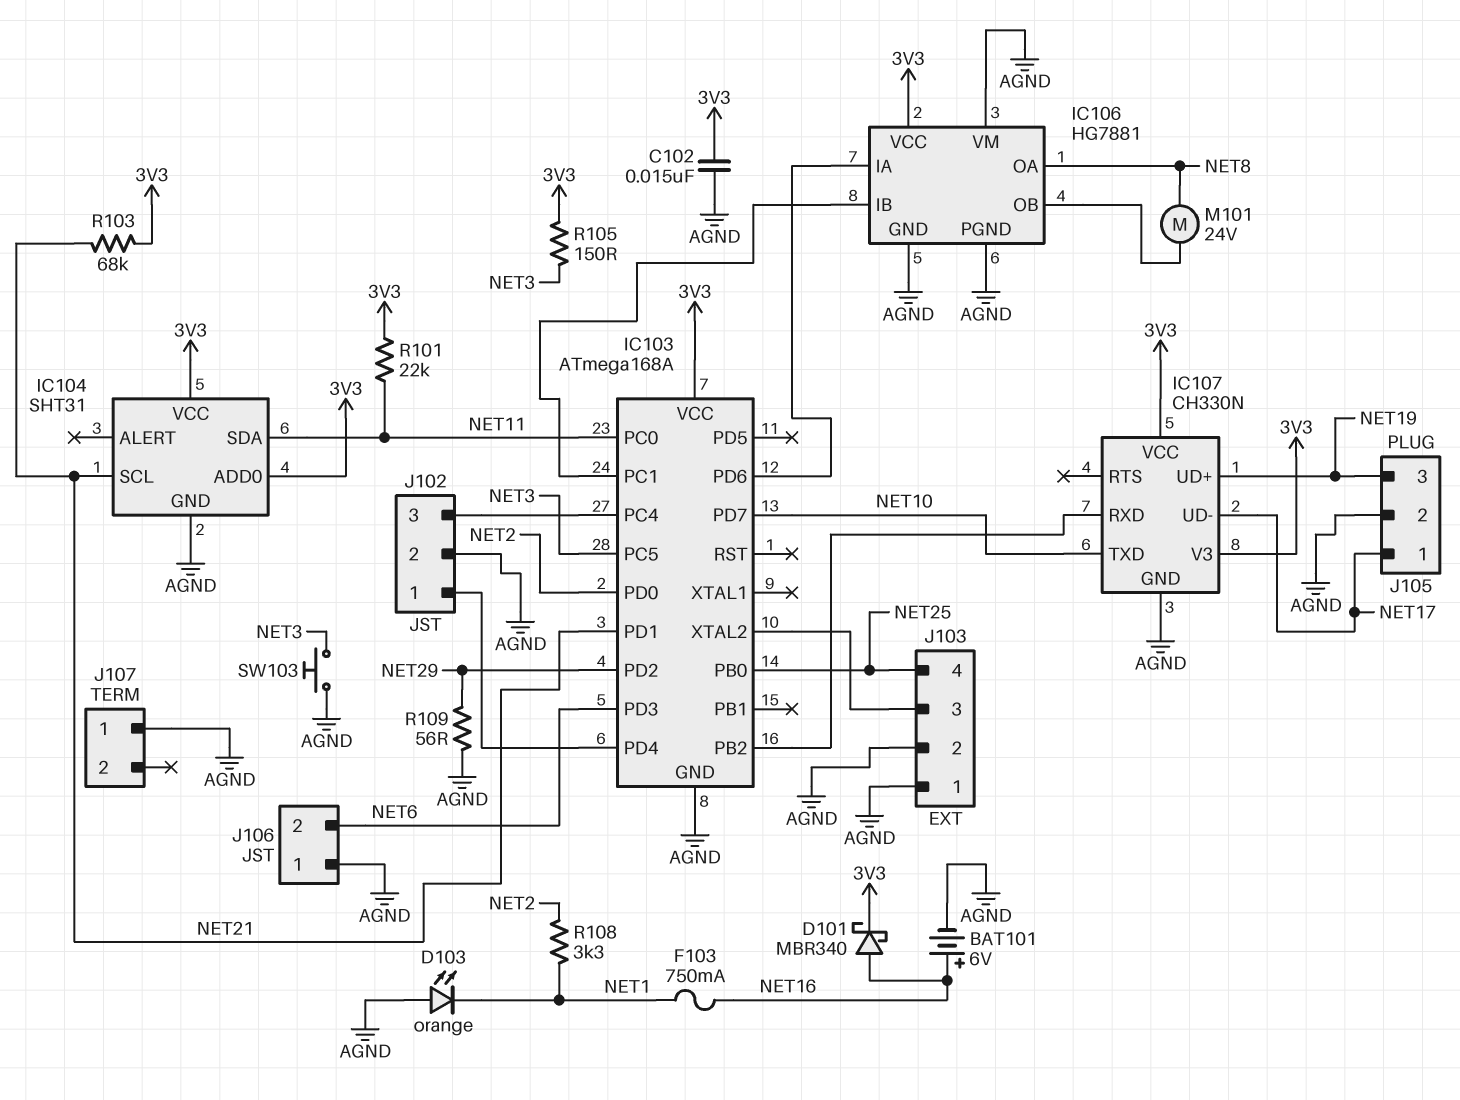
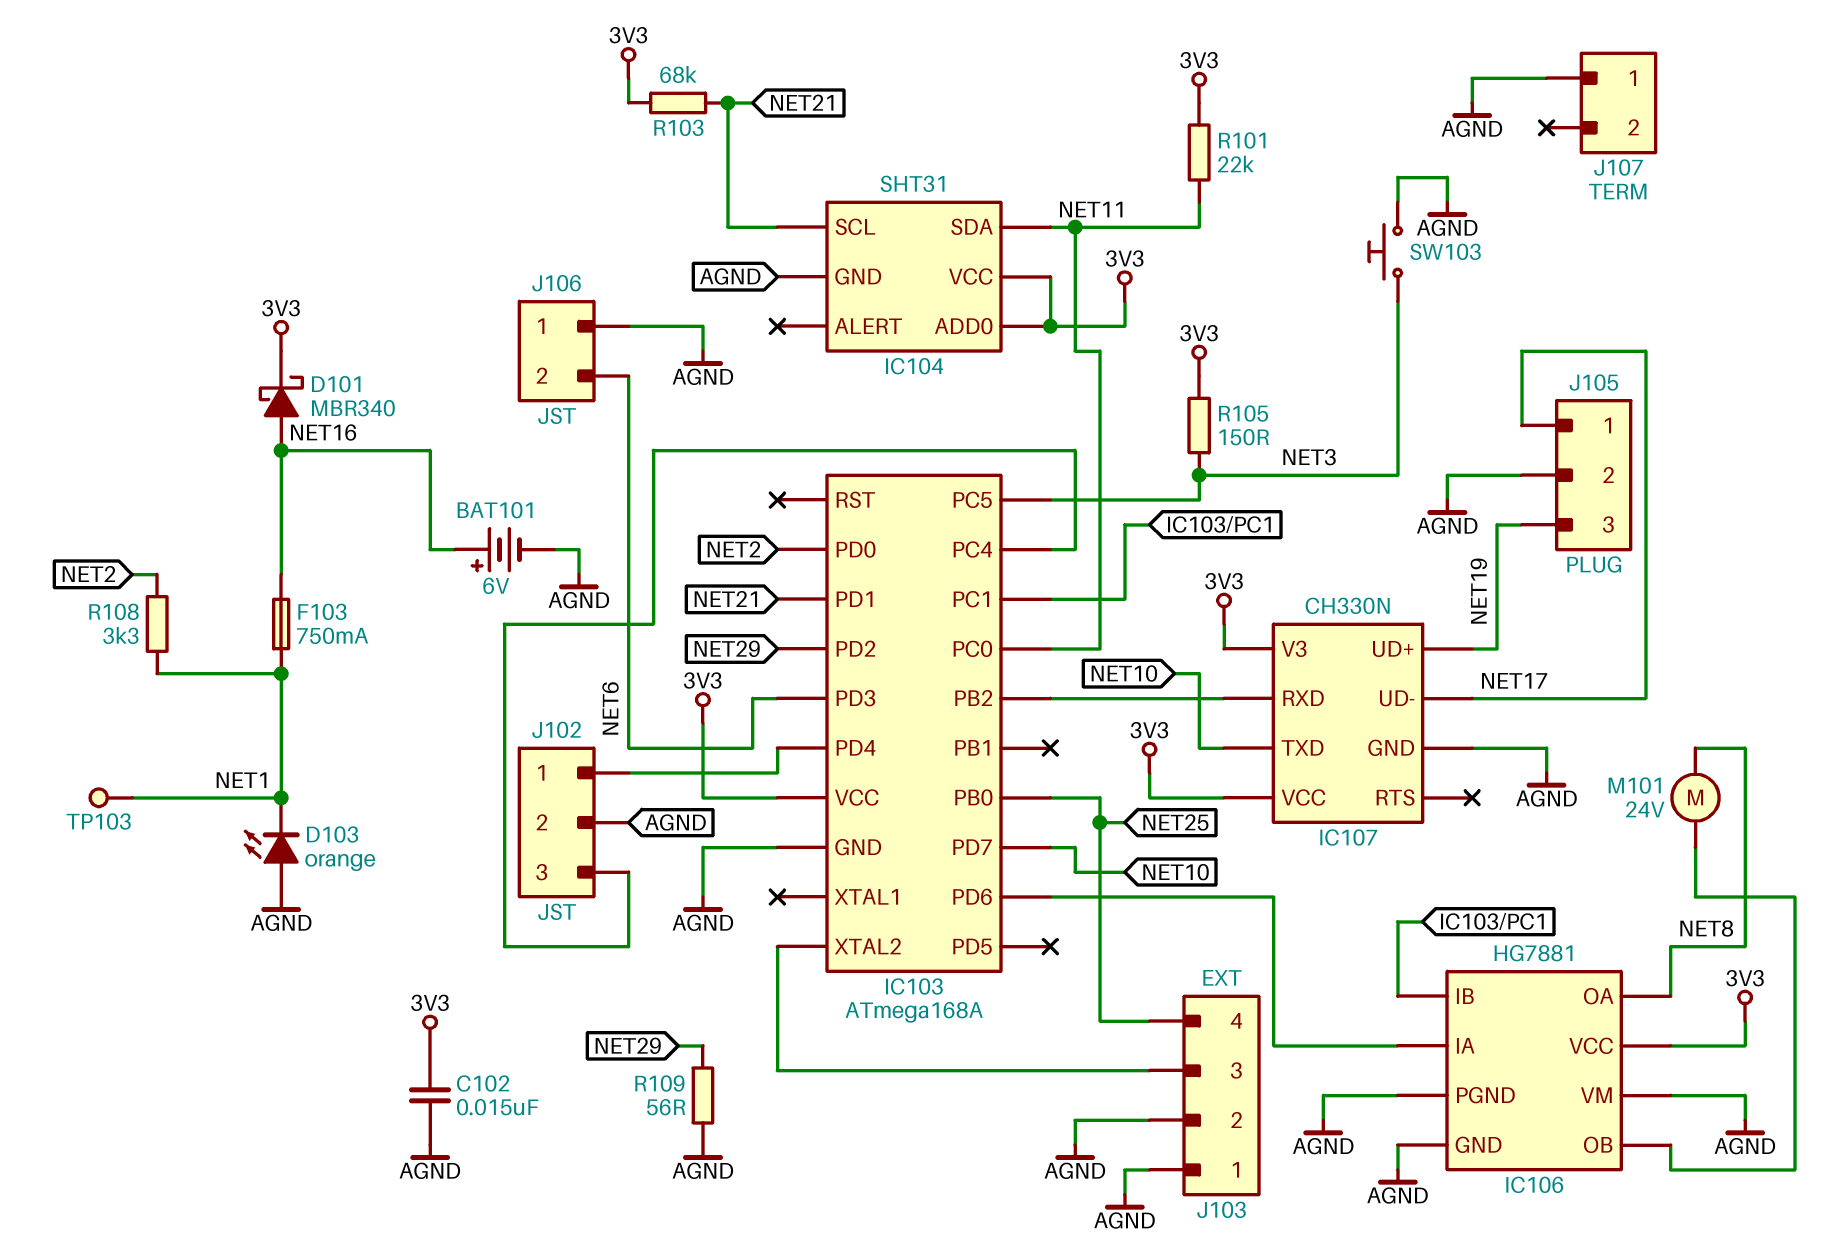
TP103: none -> test point (NET1)

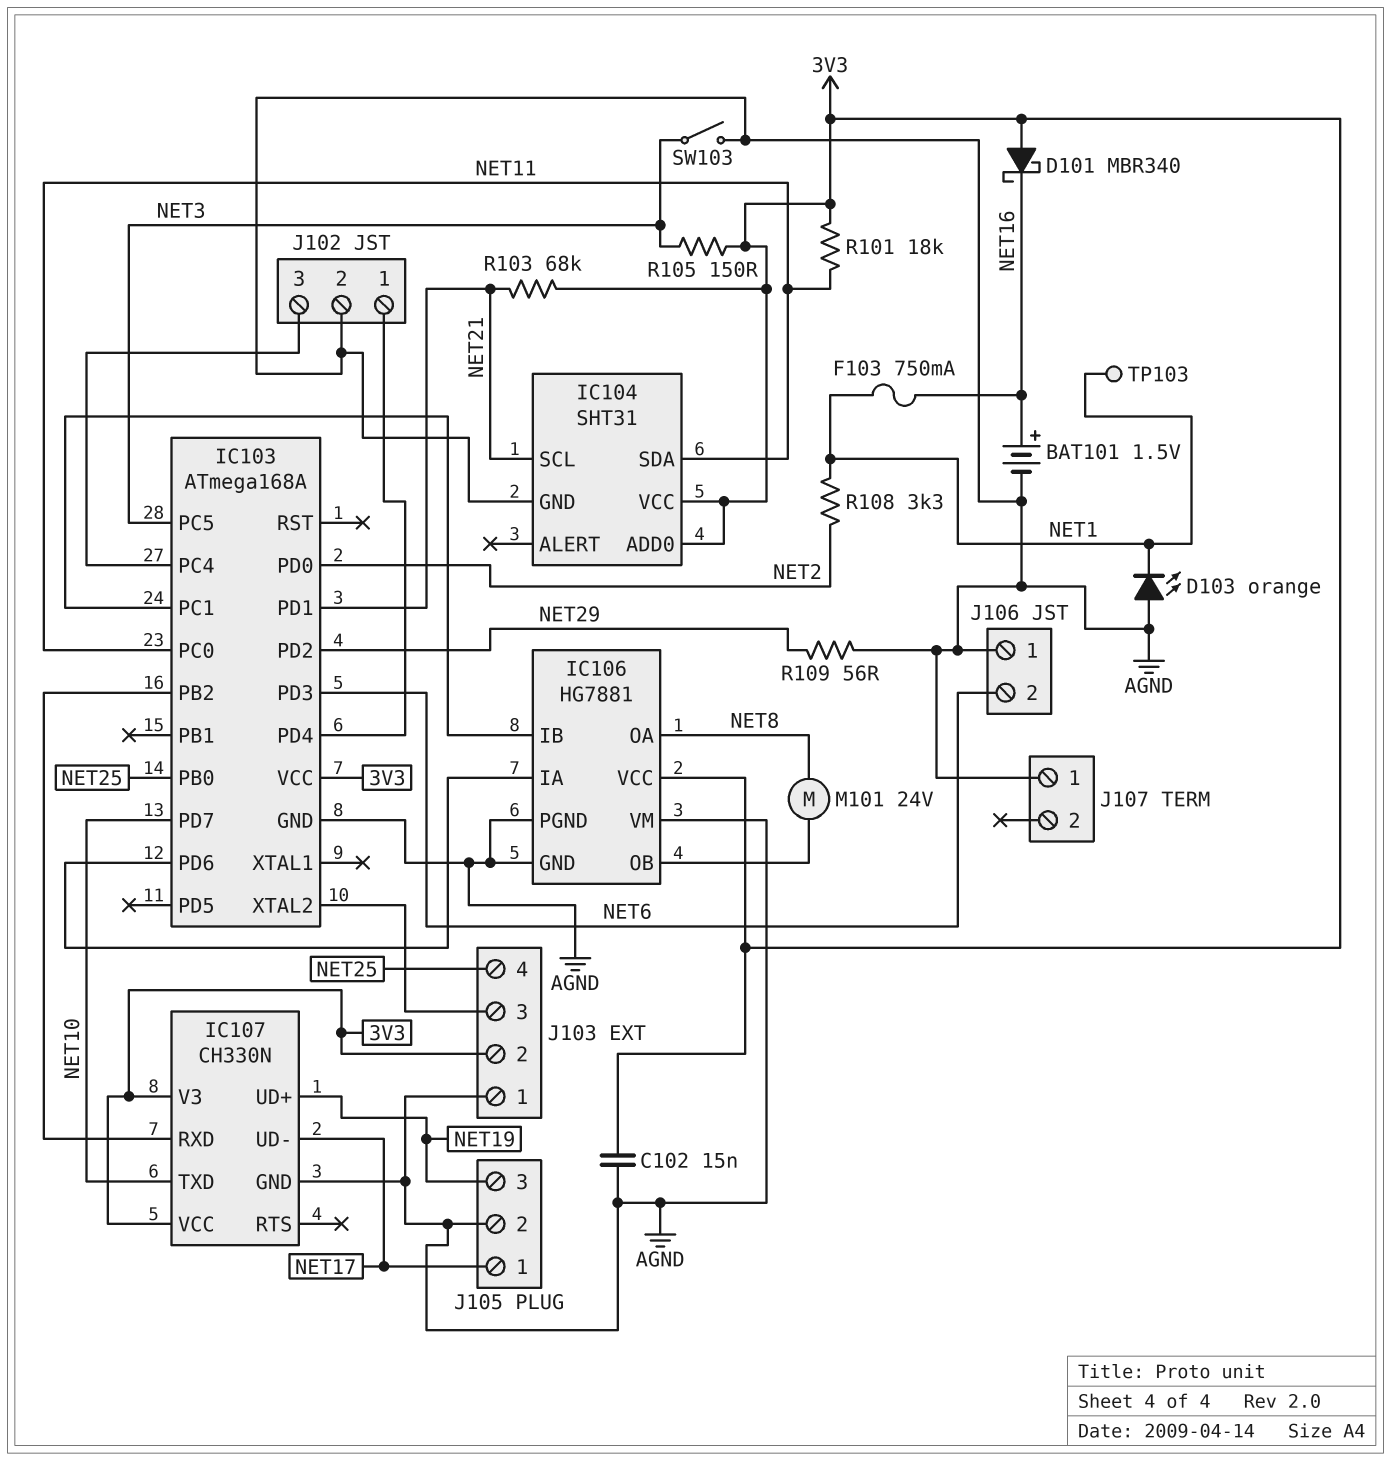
BAT101: 6V (plus NET16, minus AGND) -> 1.5V (plus NET16, minus AGND)
D101: schottky MBR340 (A NET16, K 3V3) -> schottky MBR340 (A 3V3, K NET16)
J103 pin 2: AGND -> 3V3
R101: 22k (3V3, NET11) -> 18k (3V3, NET11)
SW103: button (AGND, NET3) -> switch (AGND, NET3)

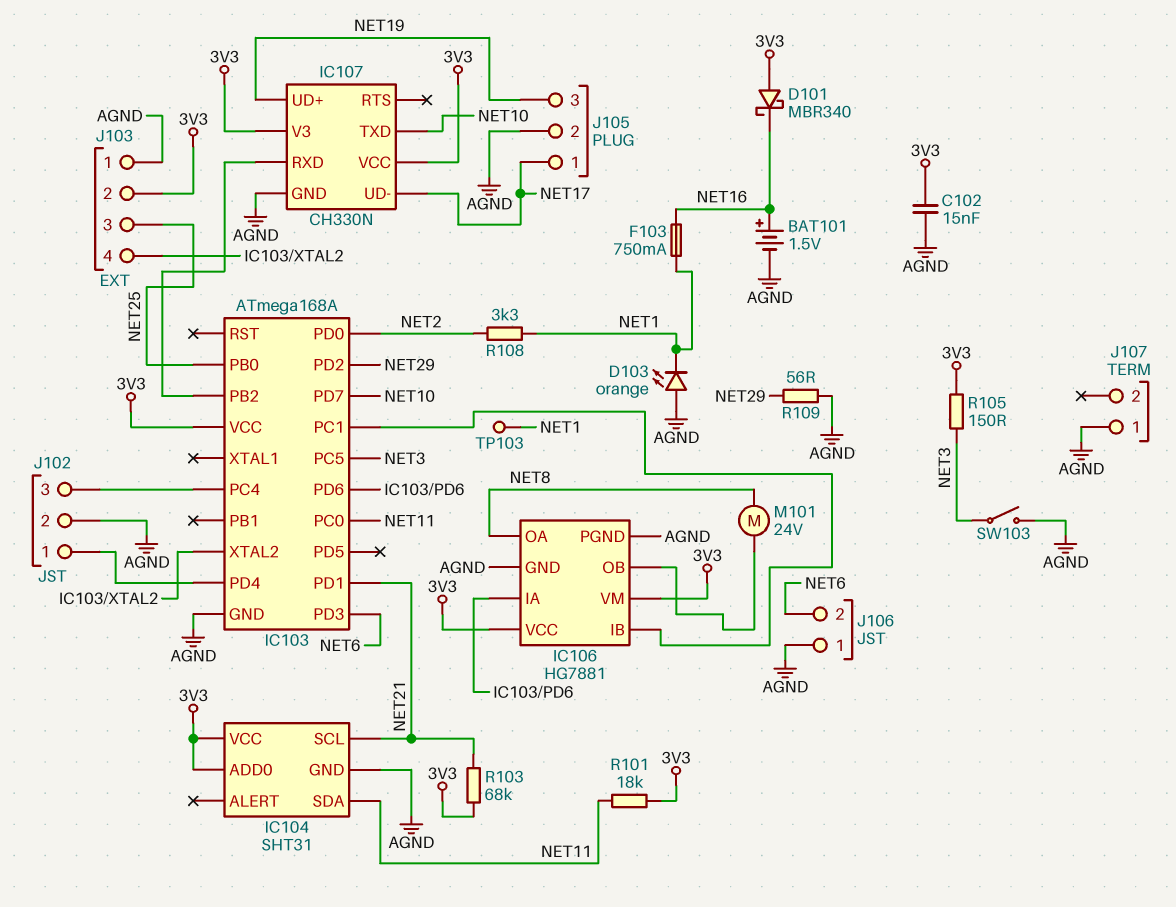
IC106 pin VM: AGND -> 3V3
J103 pin 3: IC103/XTAL2 -> NET25
J103 pin 4: NET25 -> IC103/XTAL2

